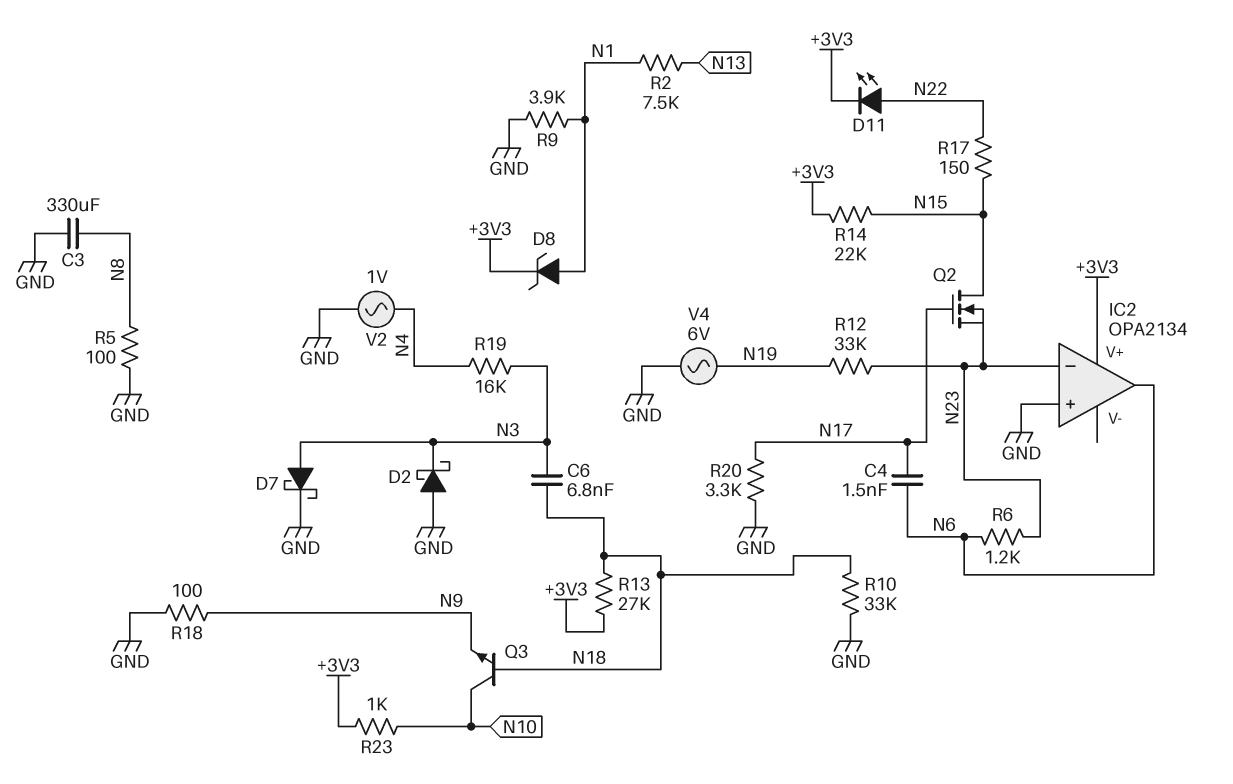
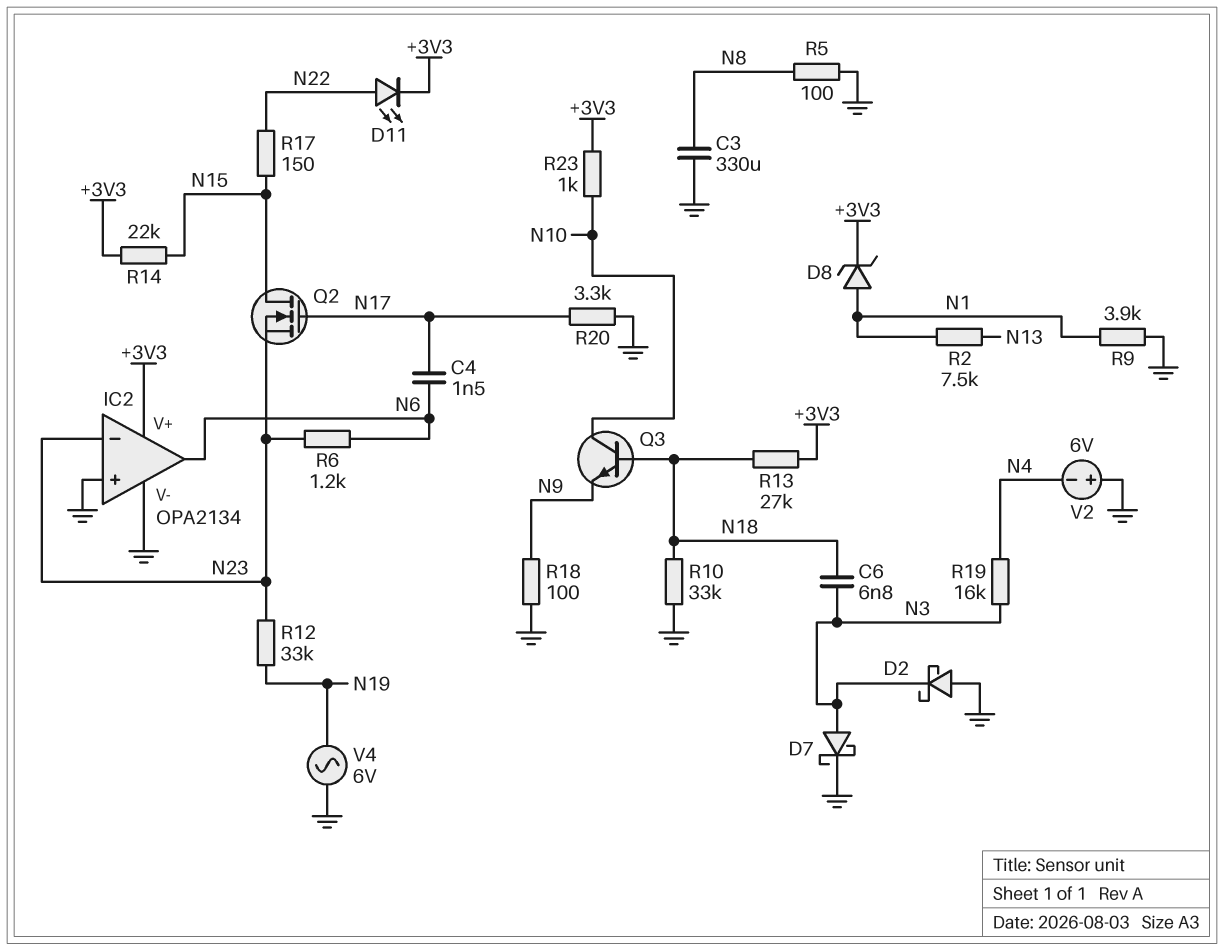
IC2 pin V-: none -> GND
V2: AC 1V (GND, N4) -> 6V (plus GND, minus N4)

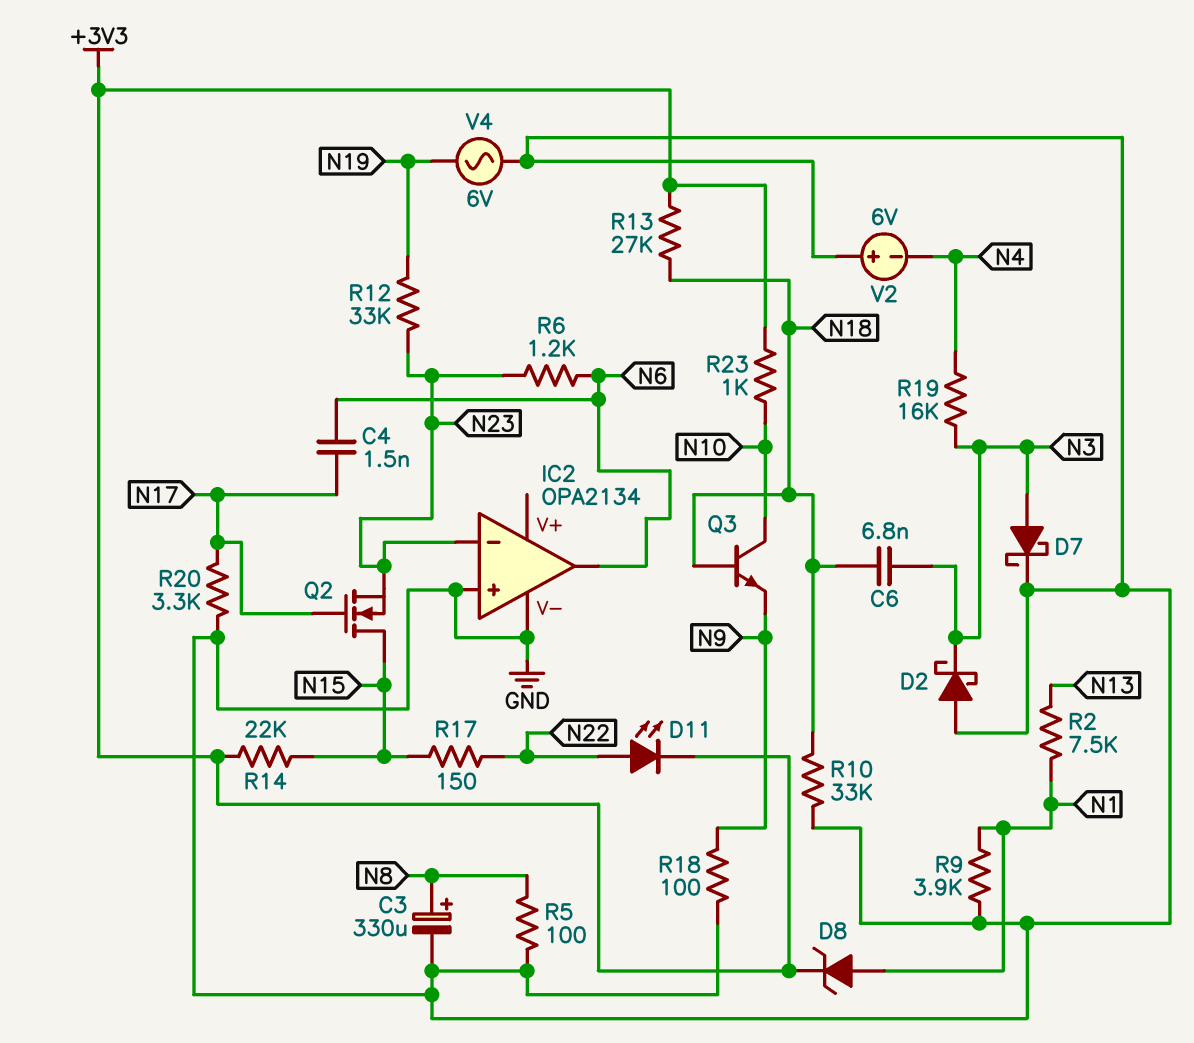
C3: 330uF (GND, N8) -> 330uF (plus N8, minus GND)
IC2 pin V+: +3V3 -> none

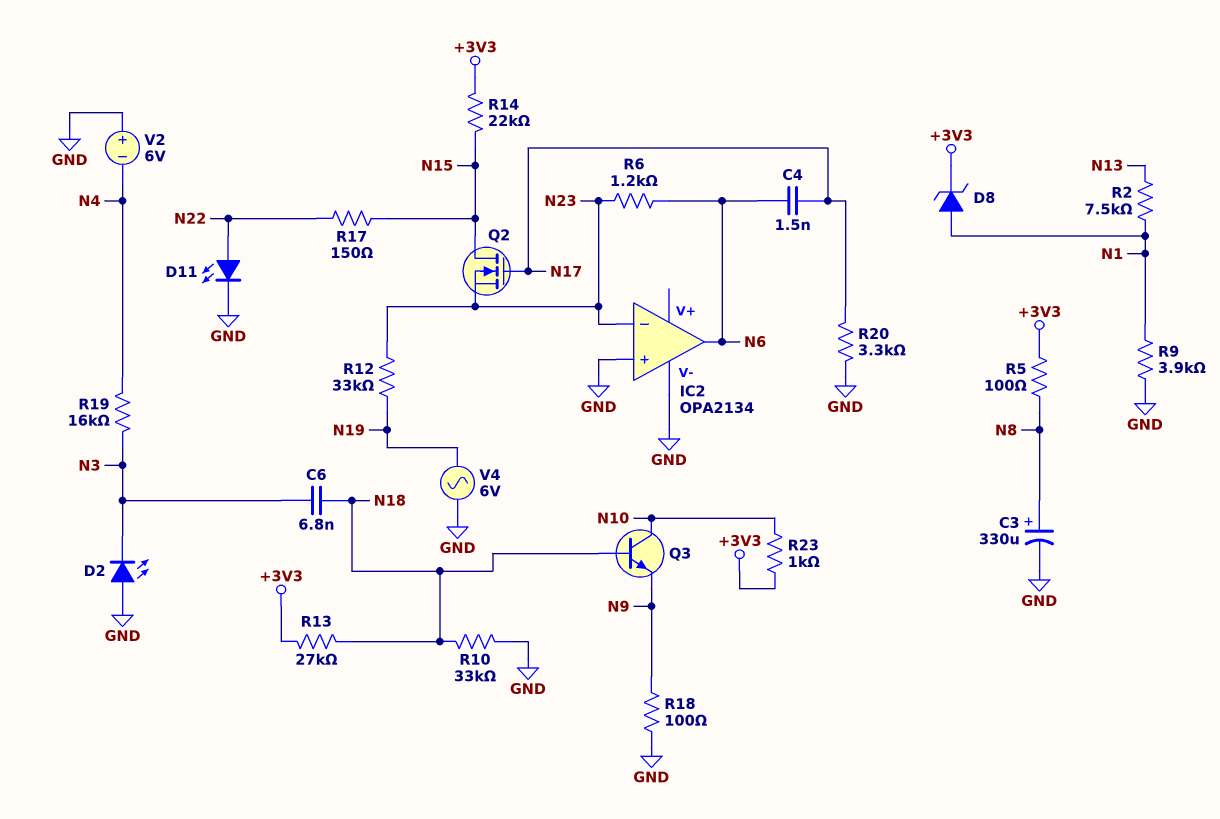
D2: schottky (A GND, K N3) -> LED (A GND, K N3)
D7: schottky (A N3, K GND) -> none
D11: LED (A N22, K +3V3) -> LED (A N22, K GND)
R5: 100 (GND, N8) -> 100 (+3V3, N8)

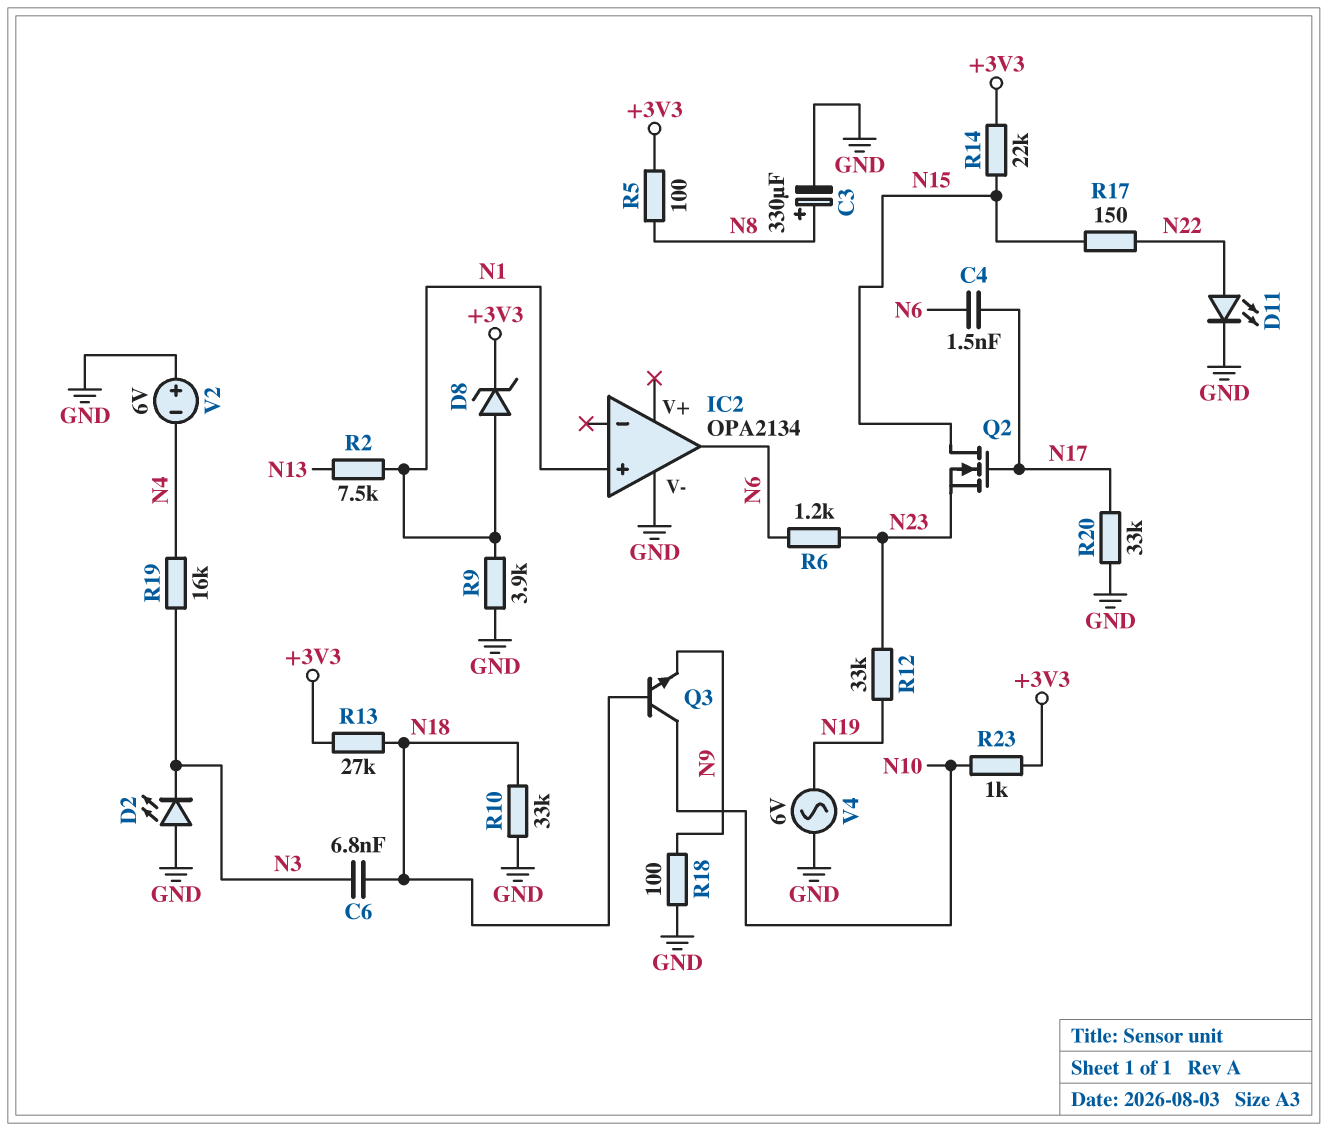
IC2 pin in+: GND -> N1
IC2 pin in-: N23 -> none
R20: 3.3k (GND, N17) -> 33k (GND, N17)

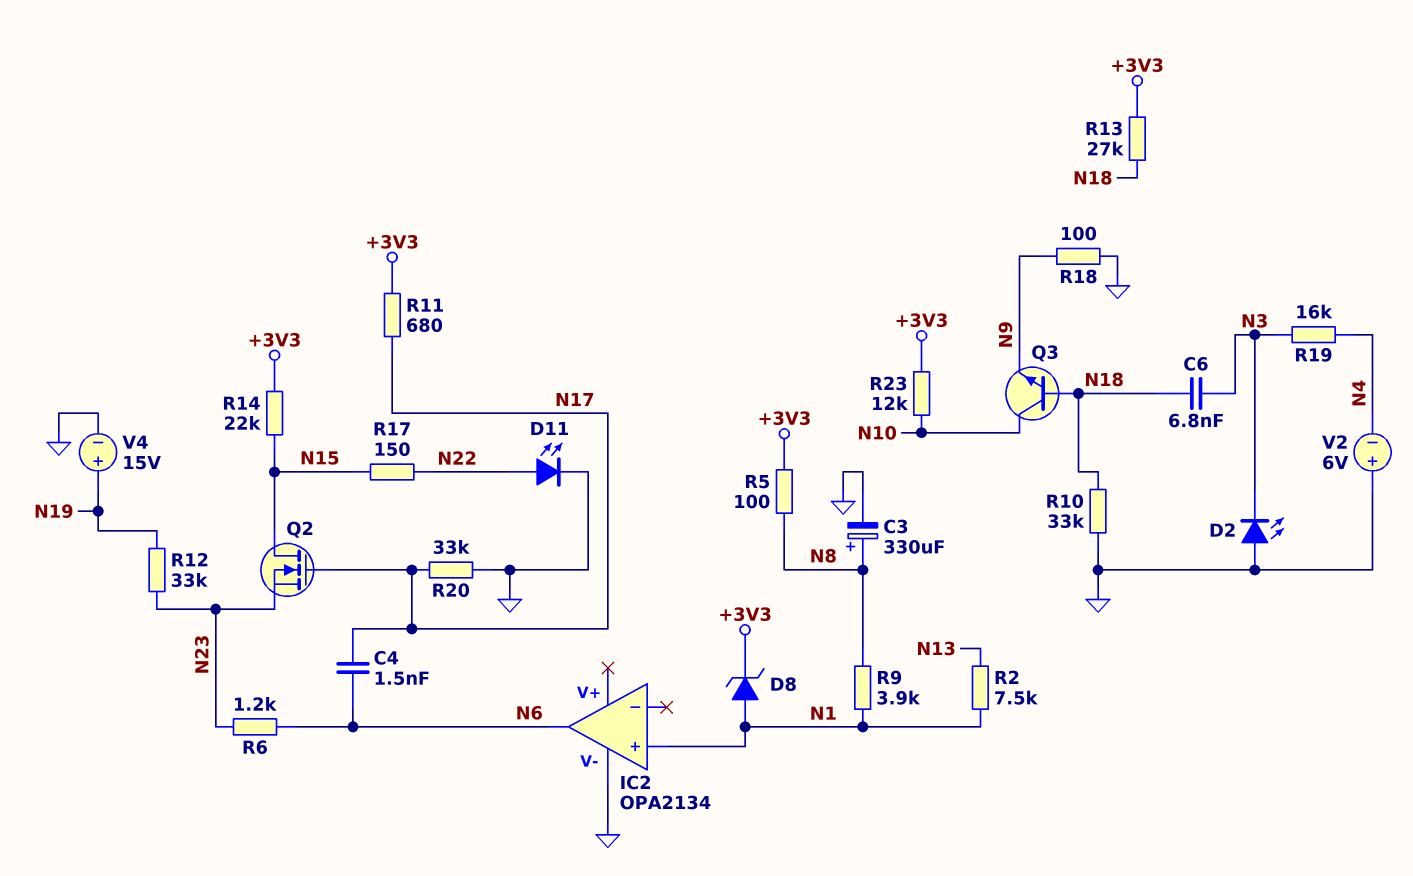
R9: 3.9k (GND, N1) -> 3.9k (N1, N8)
R11: none -> 680 (+3V3, N17)
R23: 1k (+3V3, N10) -> 12k (+3V3, N10)
V4: AC 6V (GND, N19) -> 15V (plus N19, minus GND)

